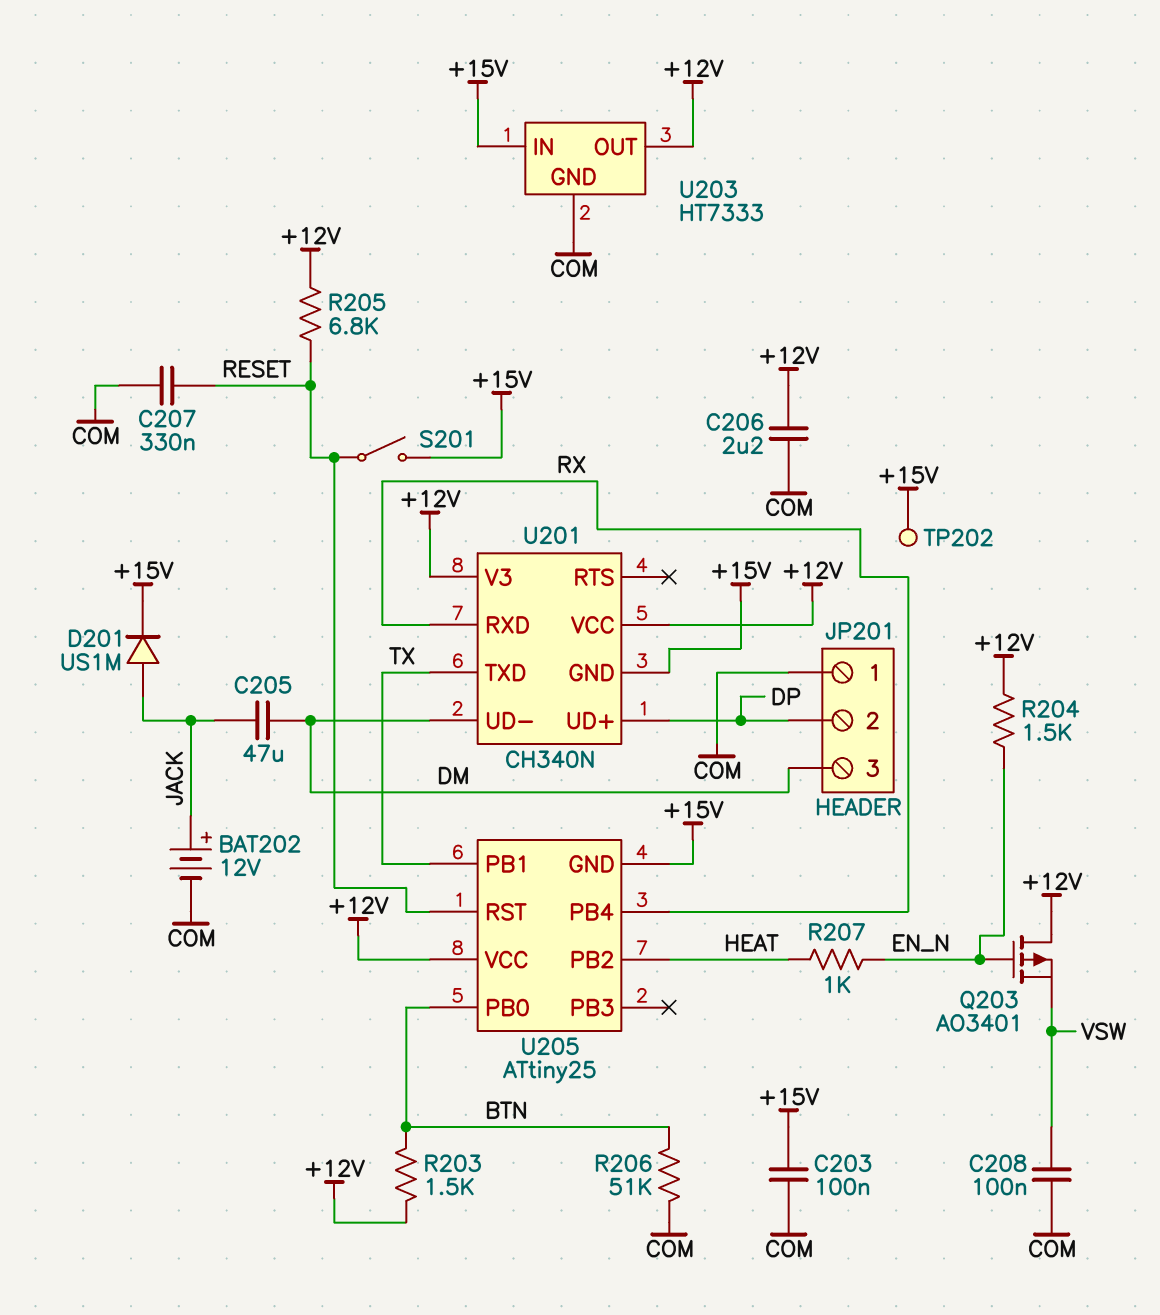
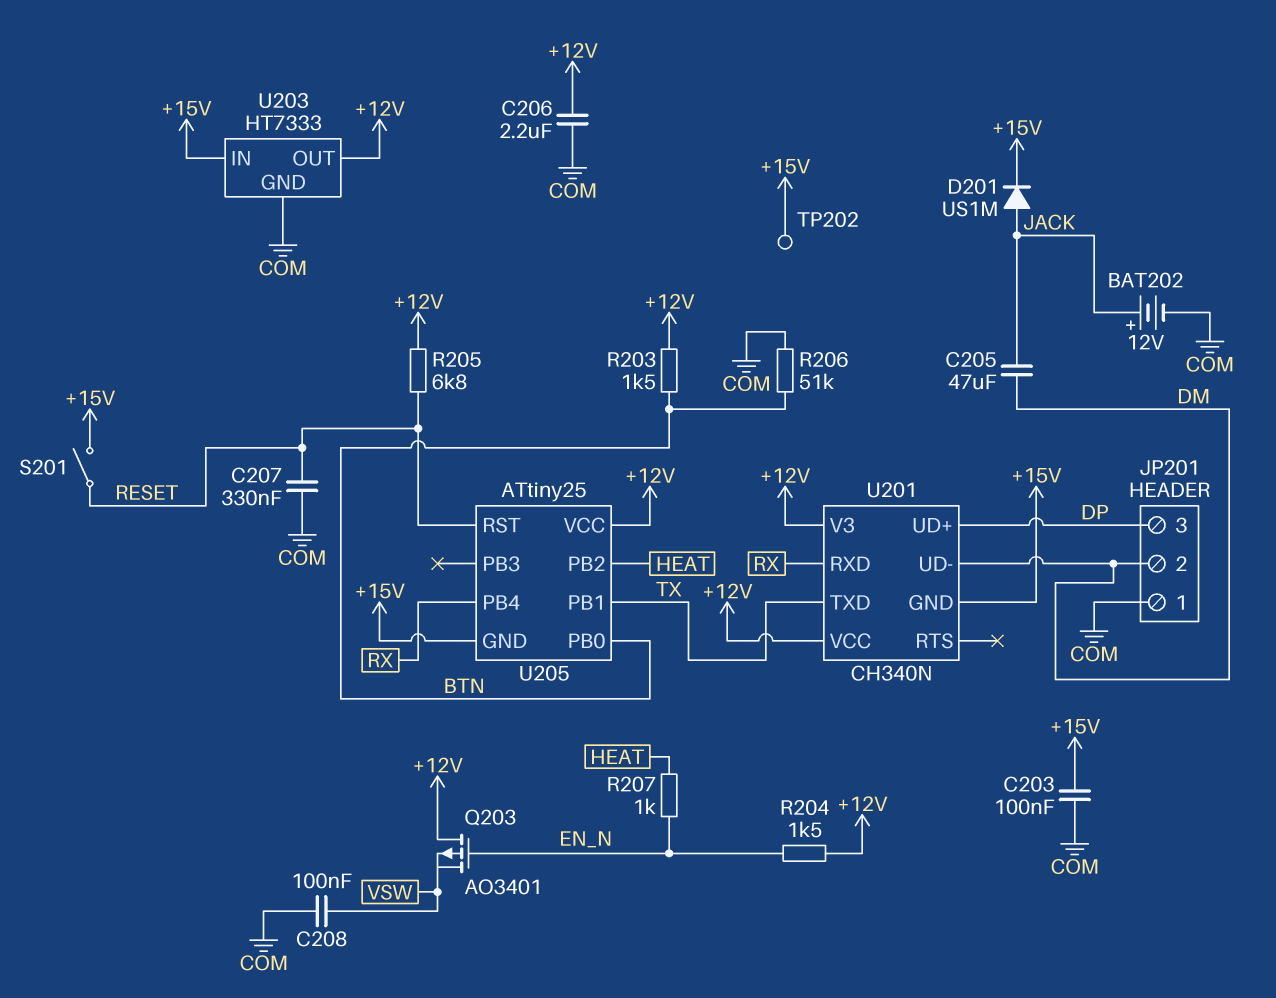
JP201 pin 2: DP -> DM
JP201 pin 3: DM -> DP

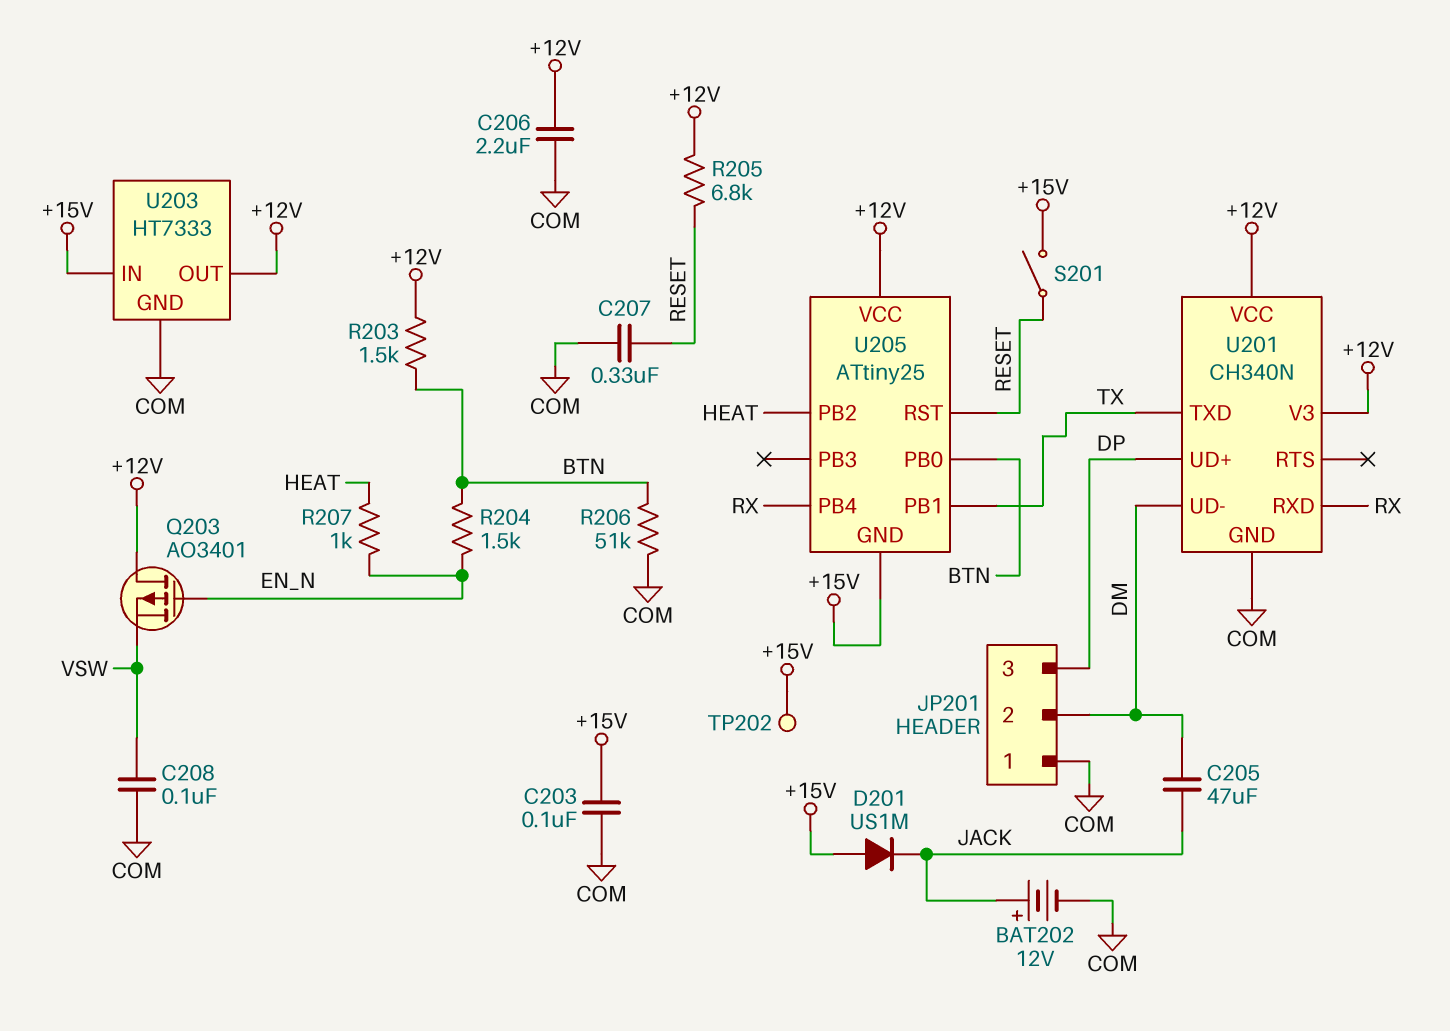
D201: diode US1M (A JACK, K +15V) -> diode US1M (A +15V, K JACK)
R204: 1.5k (+12V, EN_N) -> 1.5k (BTN, EN_N)
U201 pin GND: +15V -> COM

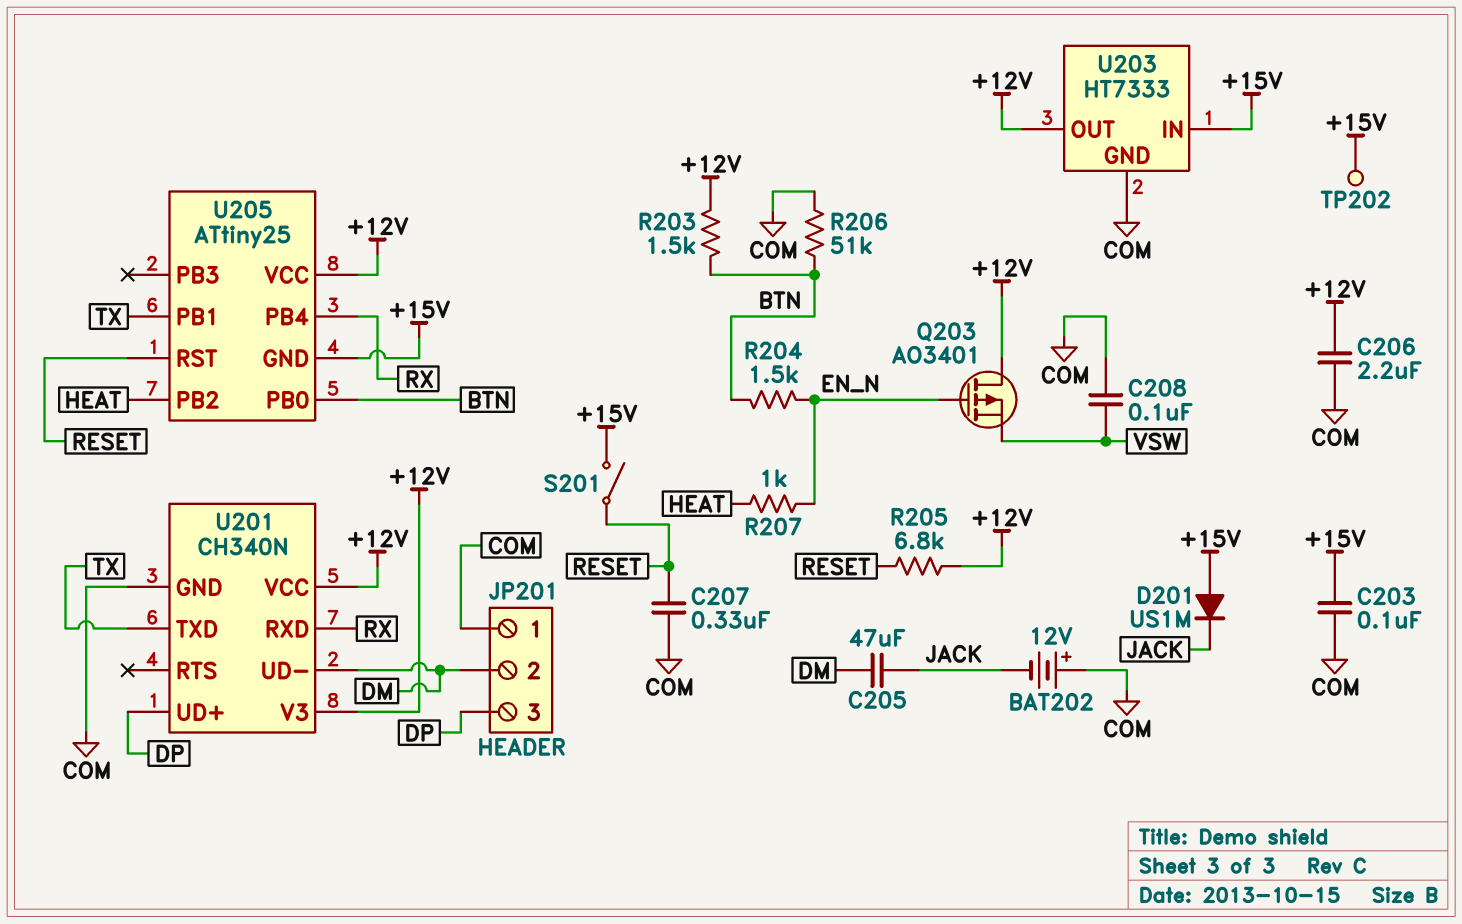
BAT202: 12V (plus JACK, minus COM) -> 12V (plus COM, minus JACK)

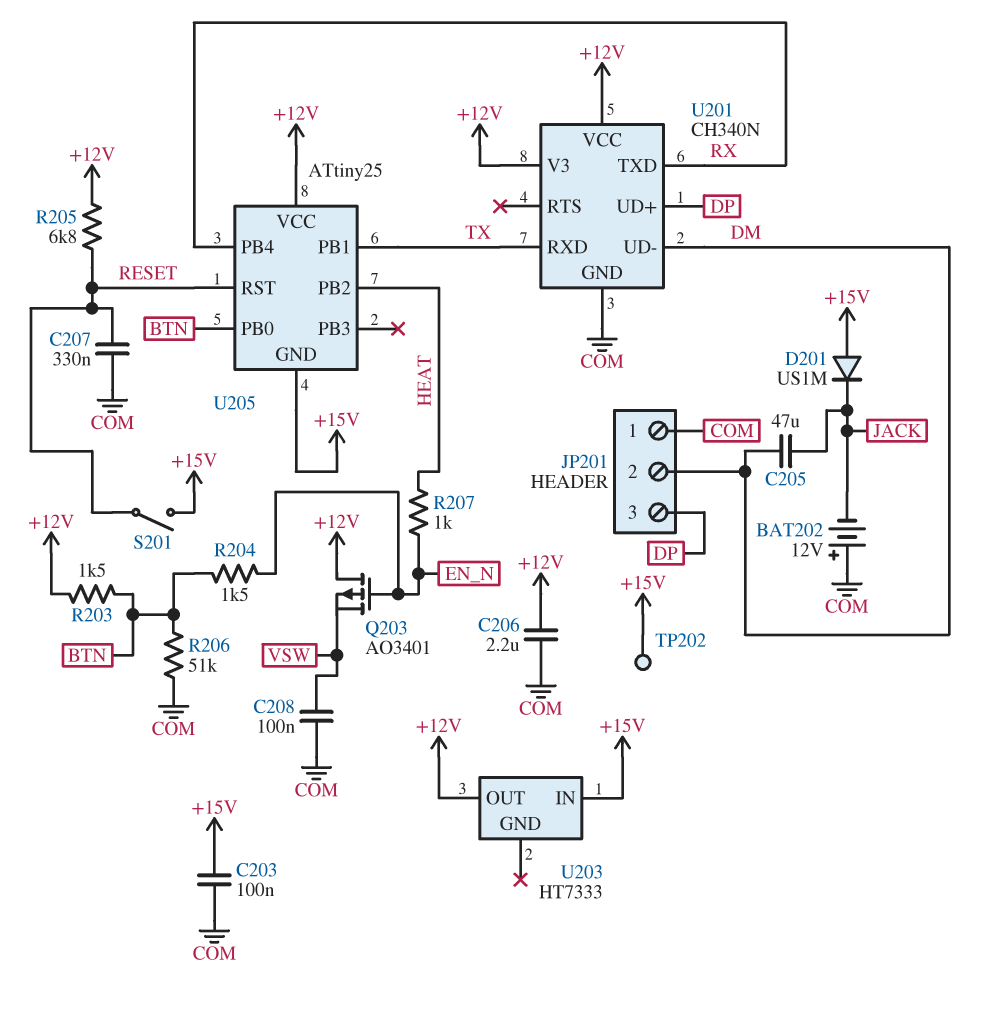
U201 pin RXD: RX -> TX
U201 pin TXD: TX -> RX
U203 pin GND: COM -> none

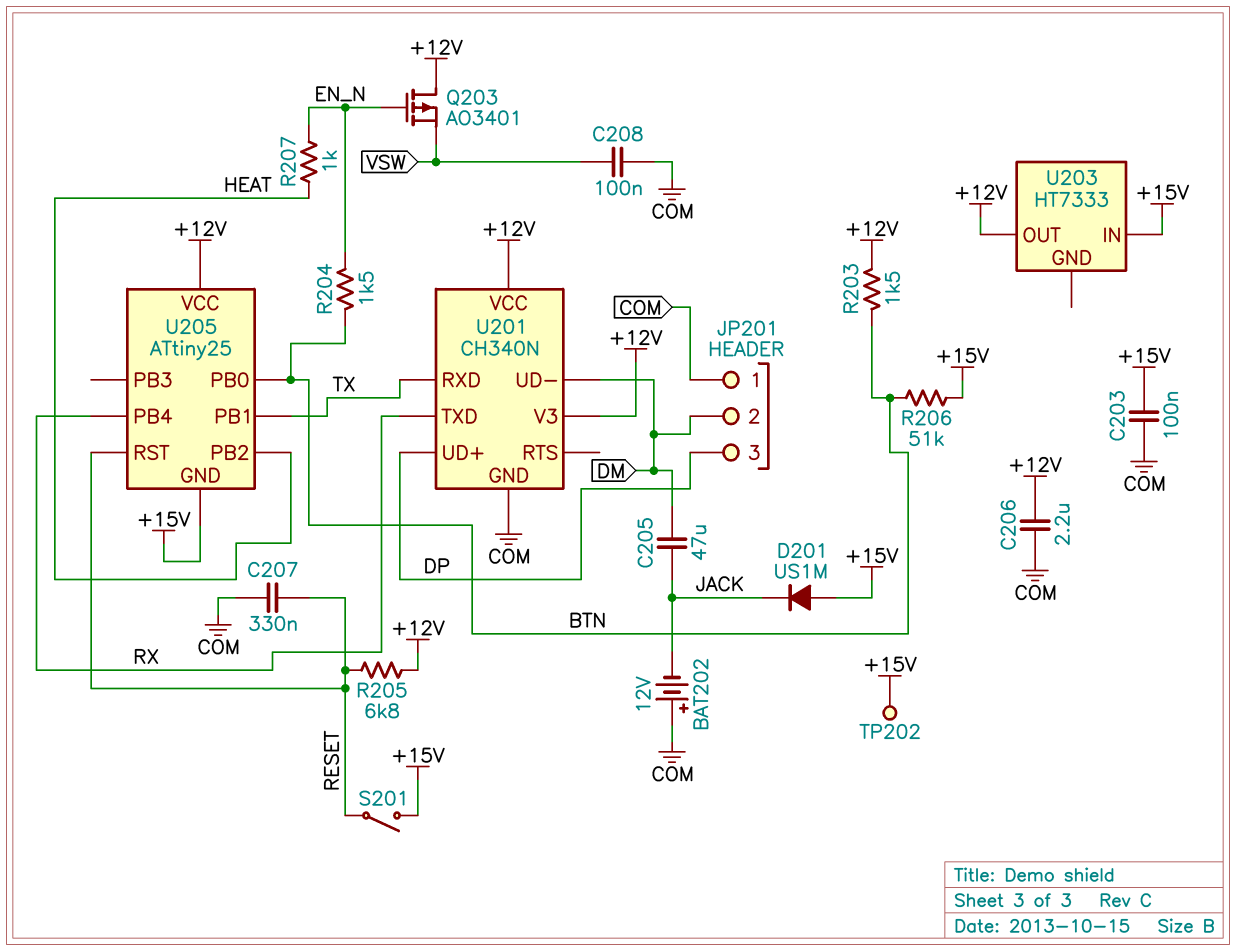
R206: 51k (BTN, COM) -> 51k (+15V, BTN)

